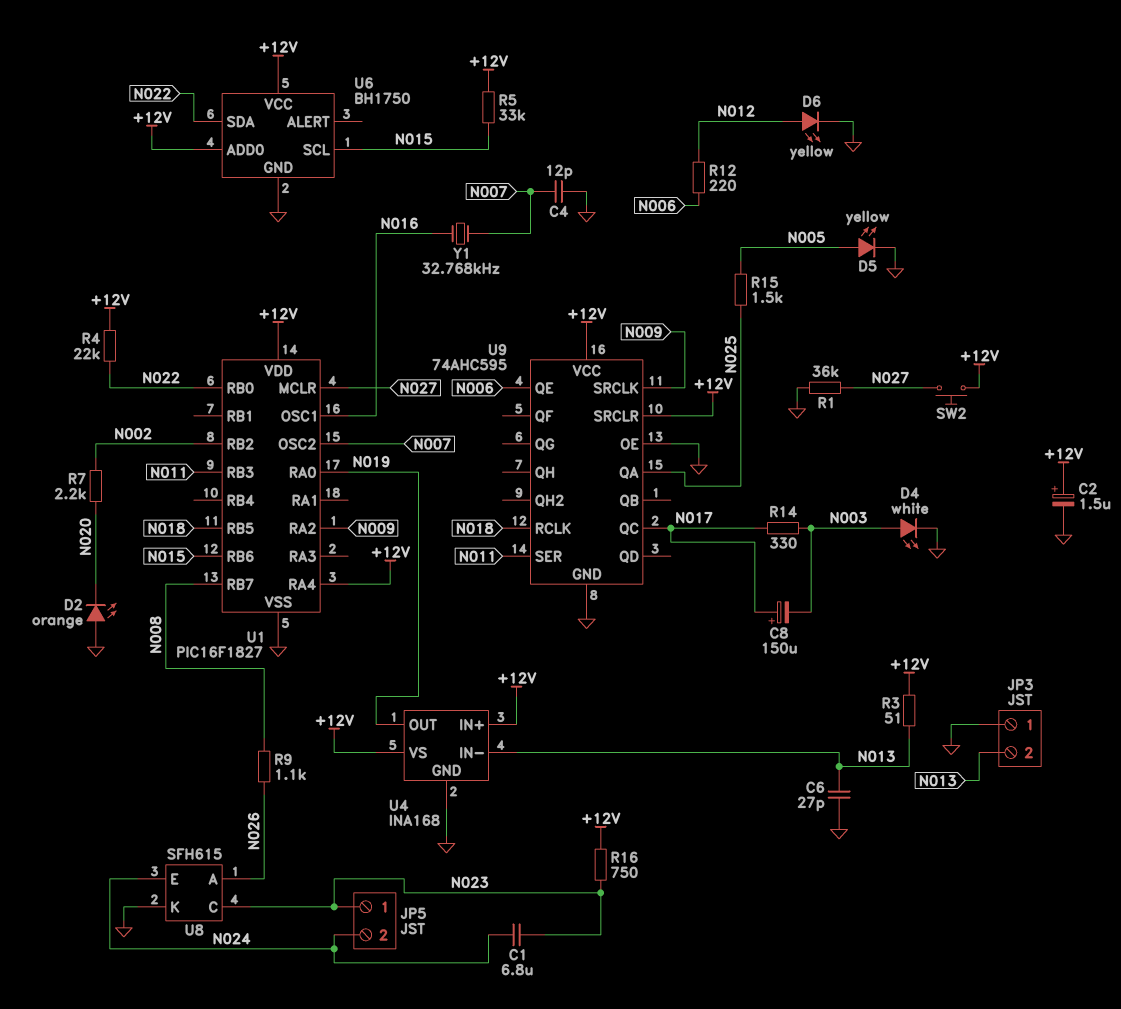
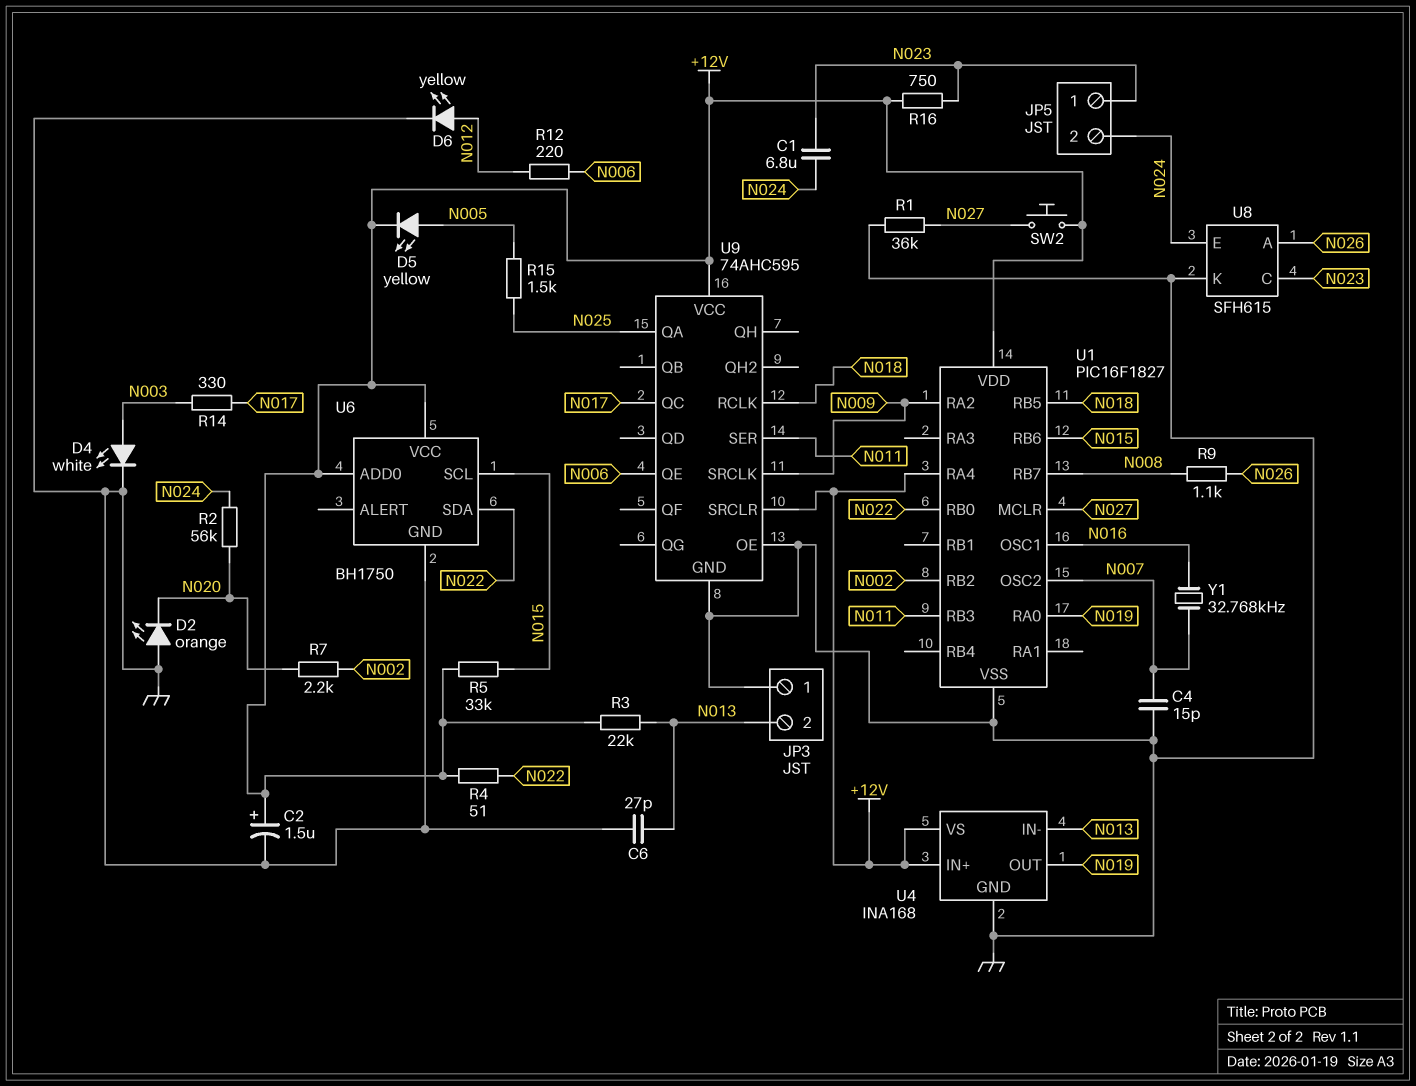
C4: 12pF (GND, N007) -> 15pF (GND, N007)
C8: 150uF (plus N017, minus N003) -> none
D5: LED yellow (A N005, K GND) -> LED yellow (A N005, K +12V)
R2: none -> 56k (N020, N024)
R3: 51 (+12V, N013) -> 22k (+12V, N013)
R4: 22k (+12V, N022) -> 51 (+12V, N022)

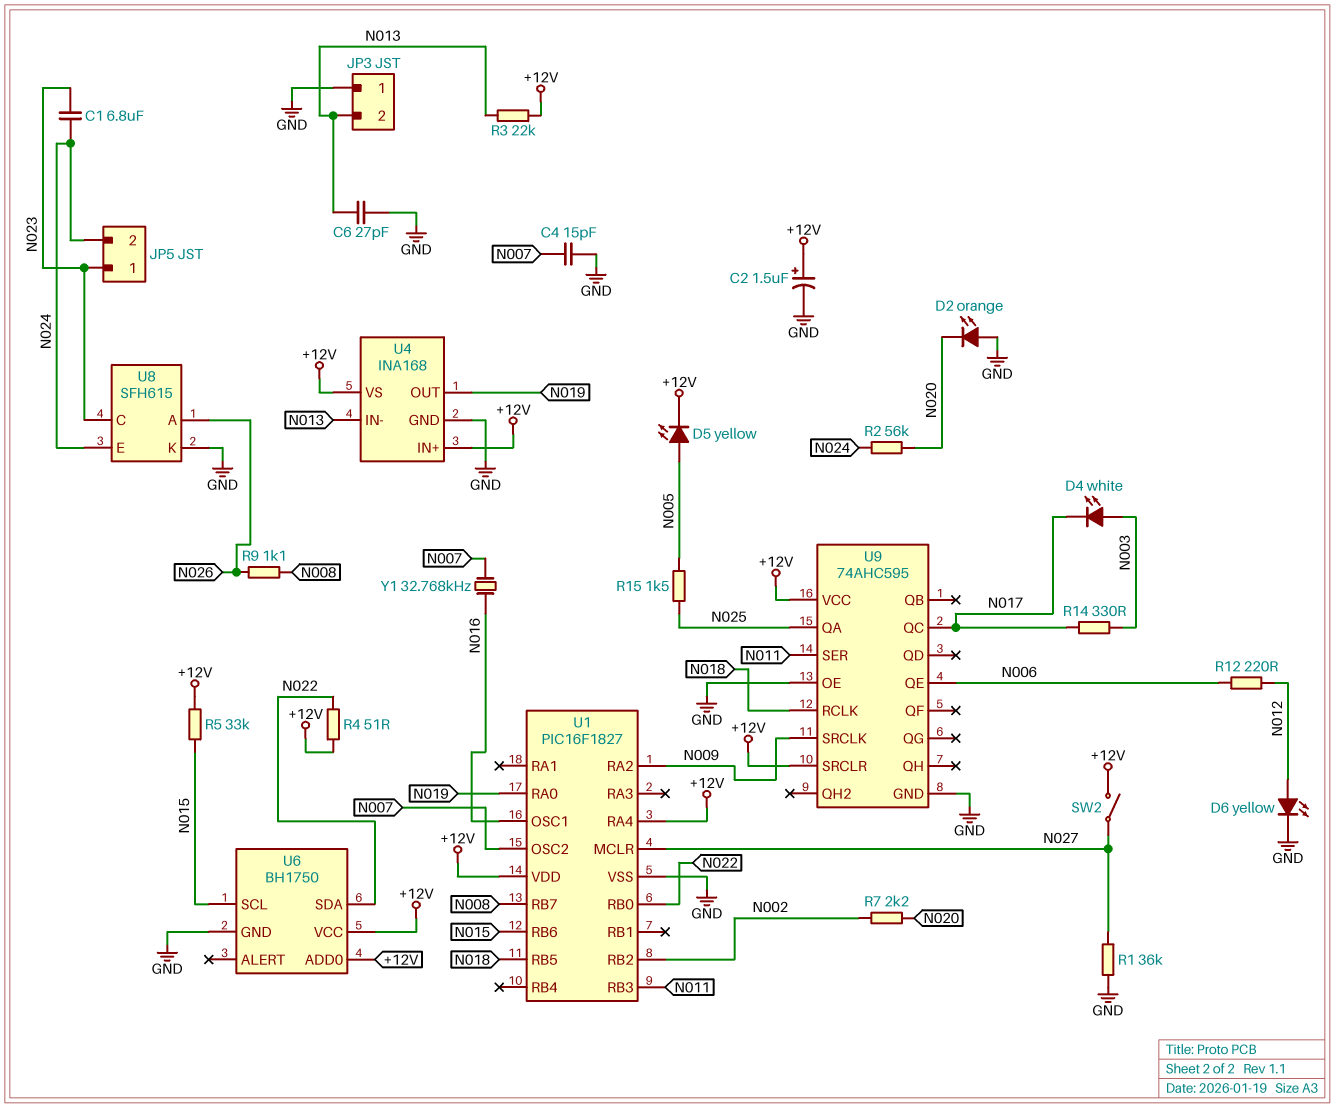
D4: LED white (A N003, K GND) -> LED white (A N003, K N017)
R16: 750 (+12V, N023) -> none
SW2: button (+12V, N027) -> switch (+12V, N027)

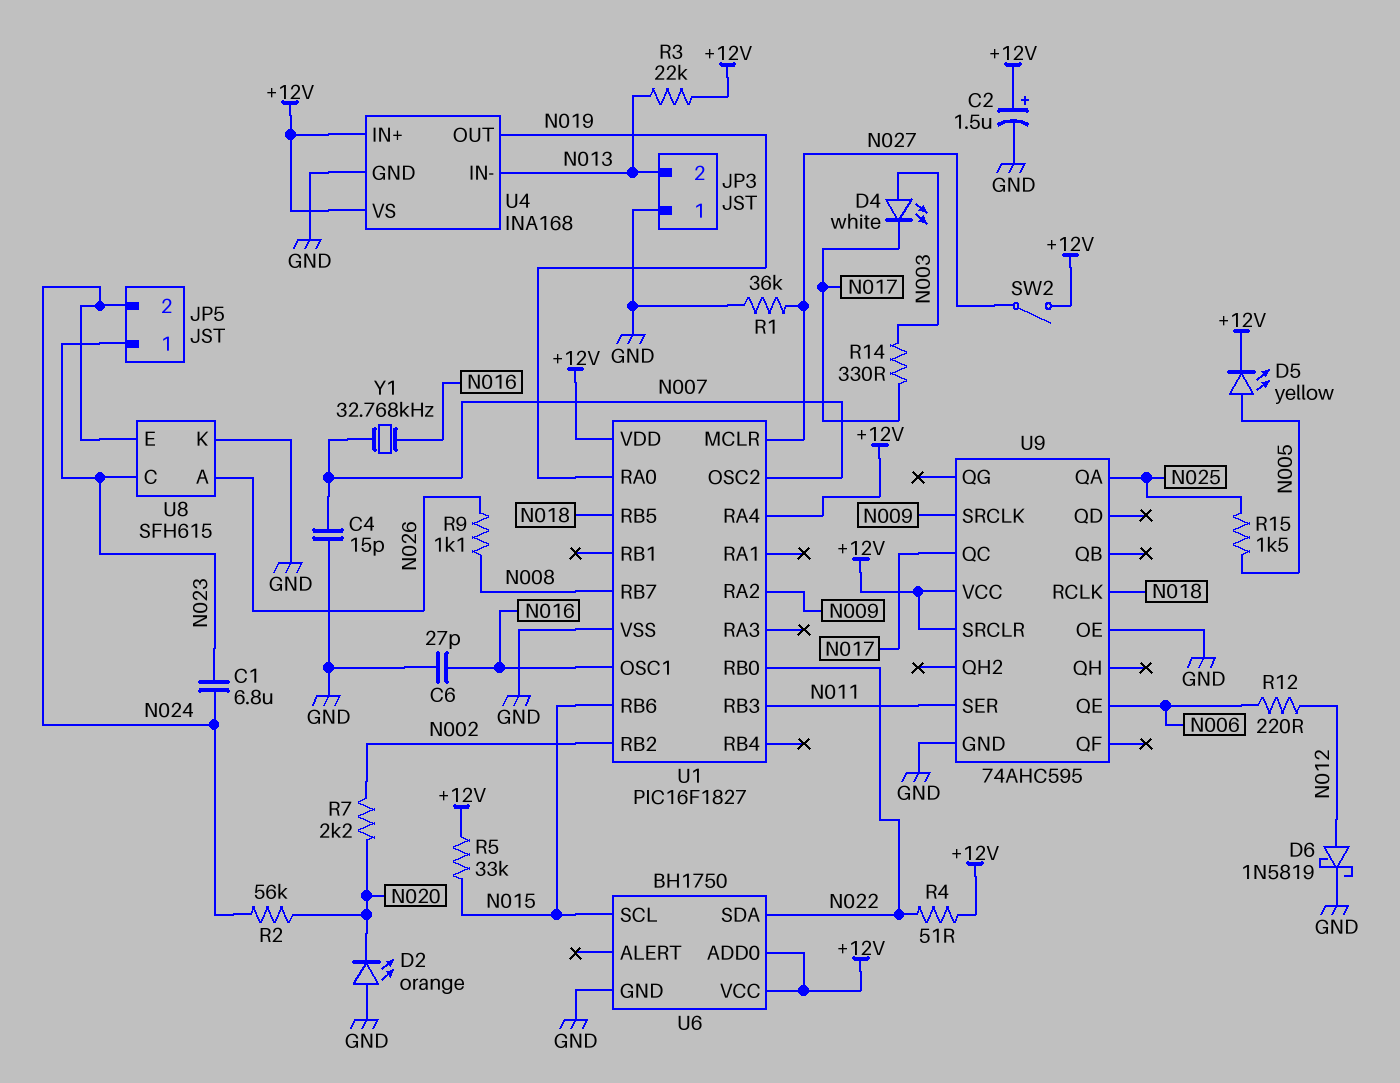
C6: 27pF (GND, N013) -> 27pF (GND, N016)
D6: LED yellow (A N012, K GND) -> schottky 1N5819 (A N012, K GND)

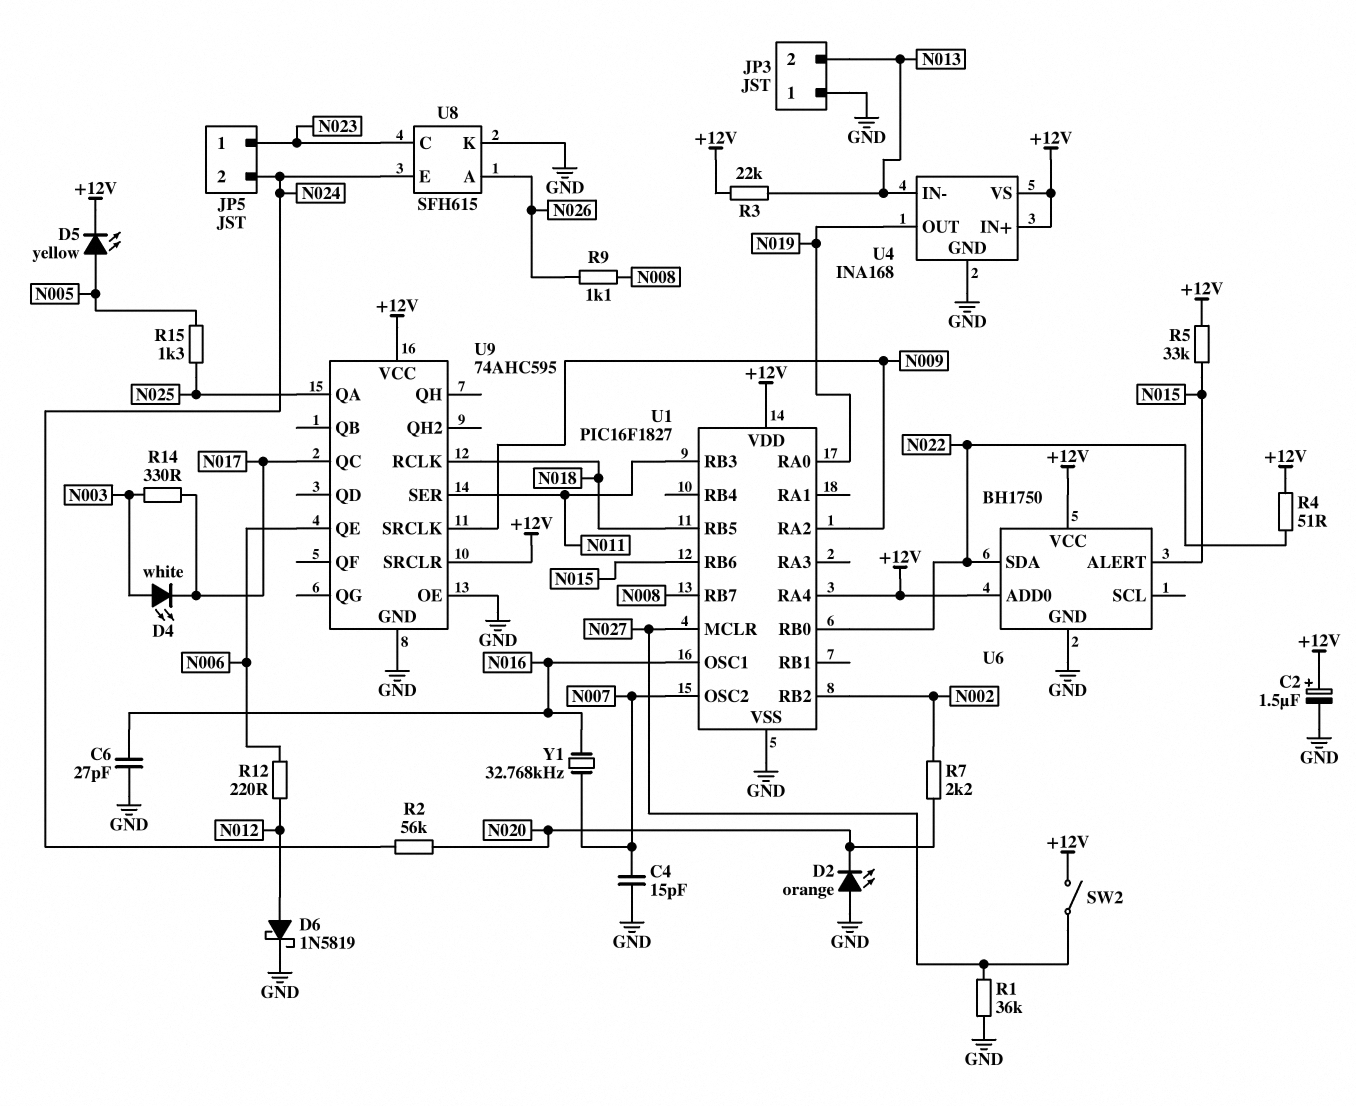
C1: 6.8uF (N023, N024) -> none
R15: 1.5k (N005, N025) -> 1.3k (N005, N025)
U6 pin ALERT: none -> N015
U6 pin SCL: N015 -> none

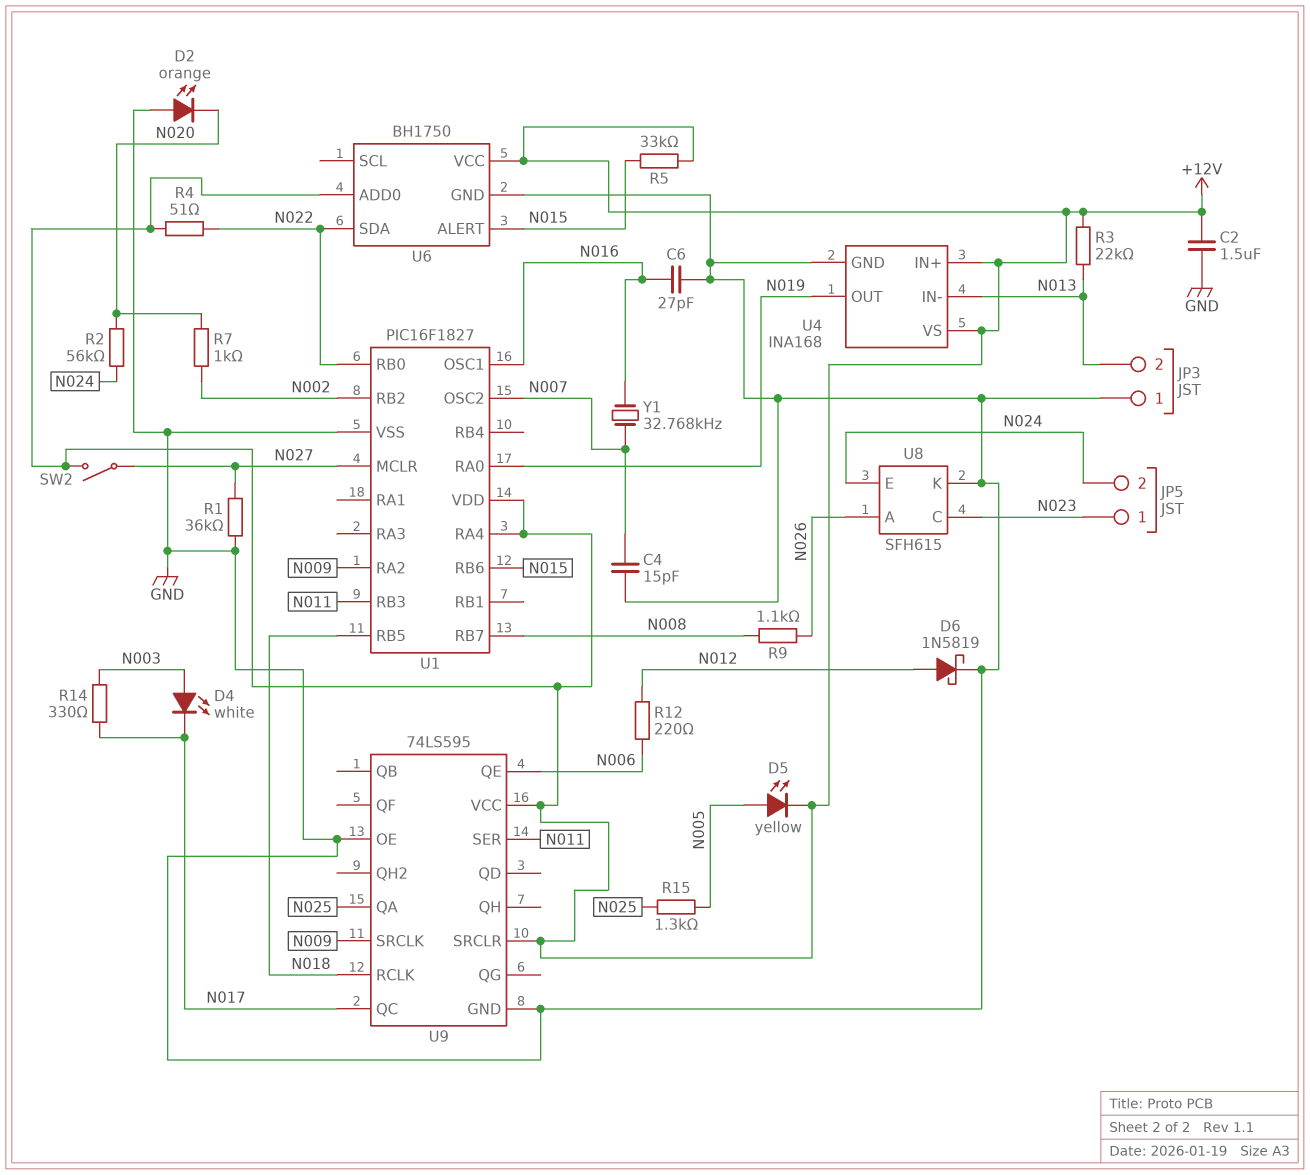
C2: 1.5uF (plus +12V, minus GND) -> 1.5uF (+12V, GND)
R7: 2.2k (N002, N020) -> 1k (N002, N020)
U9: 74AHC595 -> 74LS595

